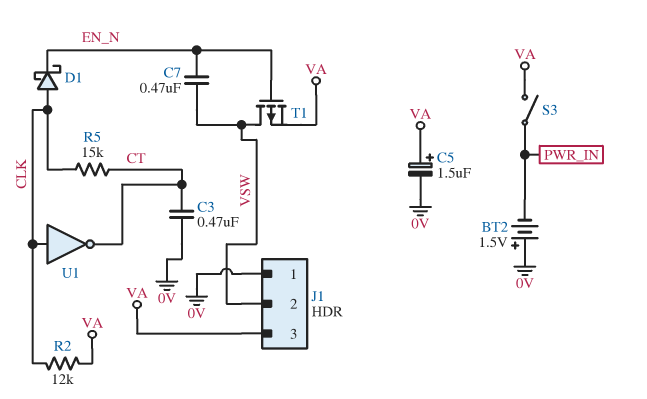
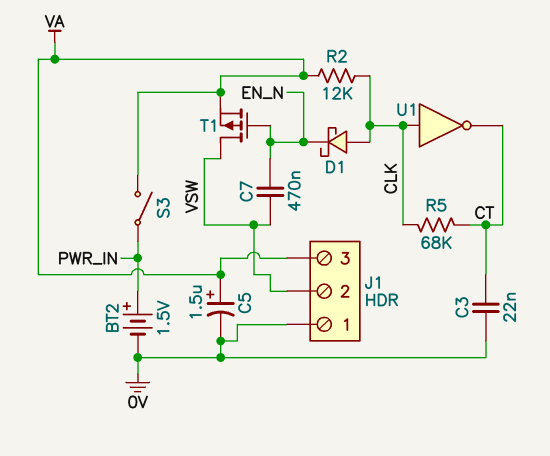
BT2: 1.5V (plus 0V, minus PWR_IN) -> 1.5V (plus PWR_IN, minus 0V)
C3: 470nF (0V, CT) -> 22nF (0V, CT)
R5: 15k (CLK, CT) -> 68k (CLK, CT)

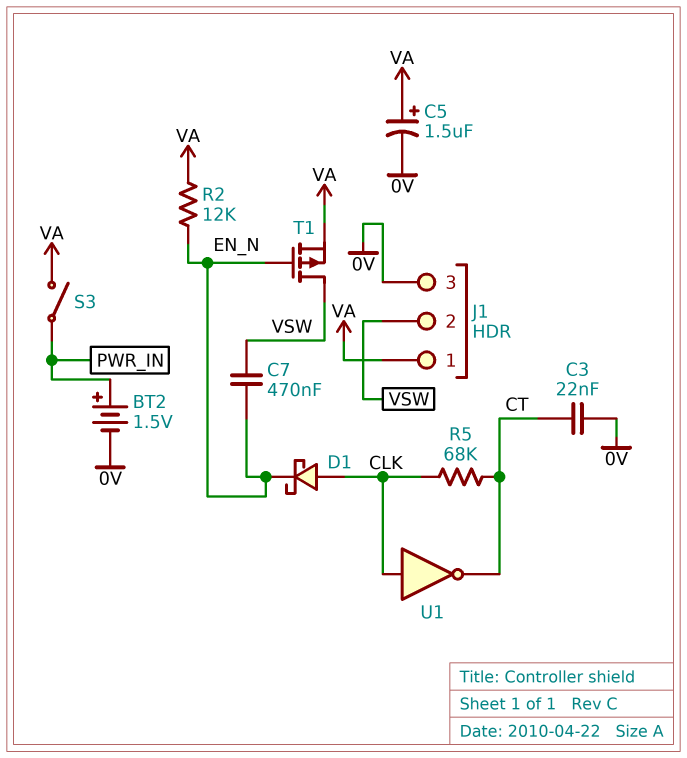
J1 pin 1: 0V -> VA
J1 pin 3: VA -> 0V
R2: 12k (CLK, VA) -> 12k (EN_N, VA)

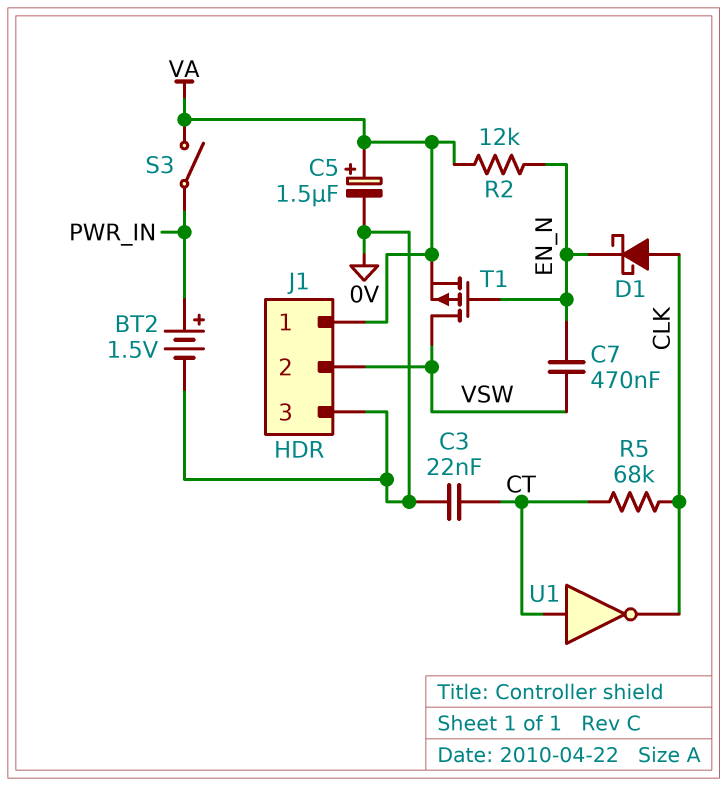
U1: NOT (in CLK, out CT) -> NOT (in CT, out CLK)

